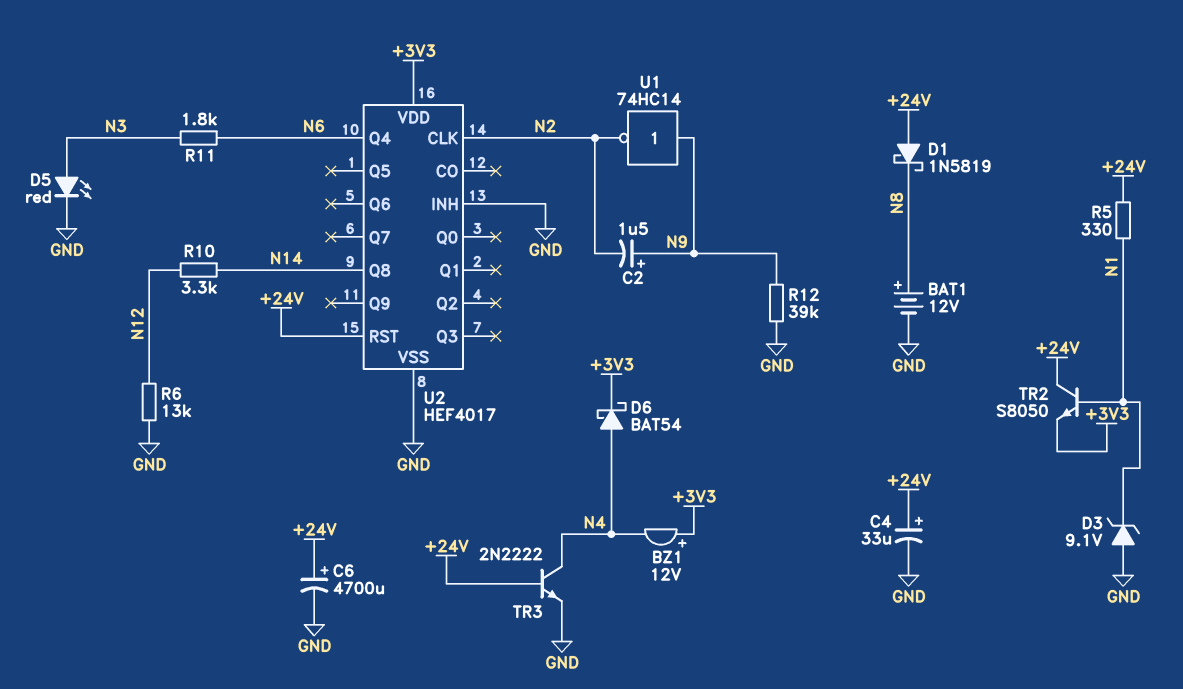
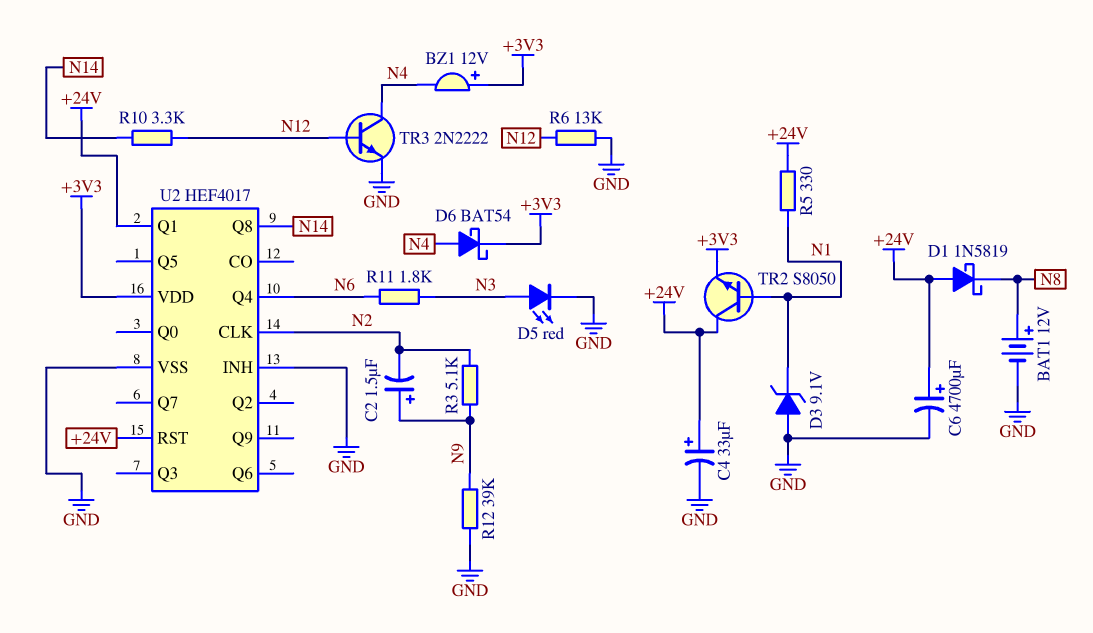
R3: none -> 5.1k (N2, N9)
TR3: NPN 2N2222 (B +24V, C N4, E GND) -> NPN 2N2222 (B N12, C N4, E GND)
U1: NOT 74HC14 (in N9, out N2) -> none
U2 pin Q1: none -> +24V

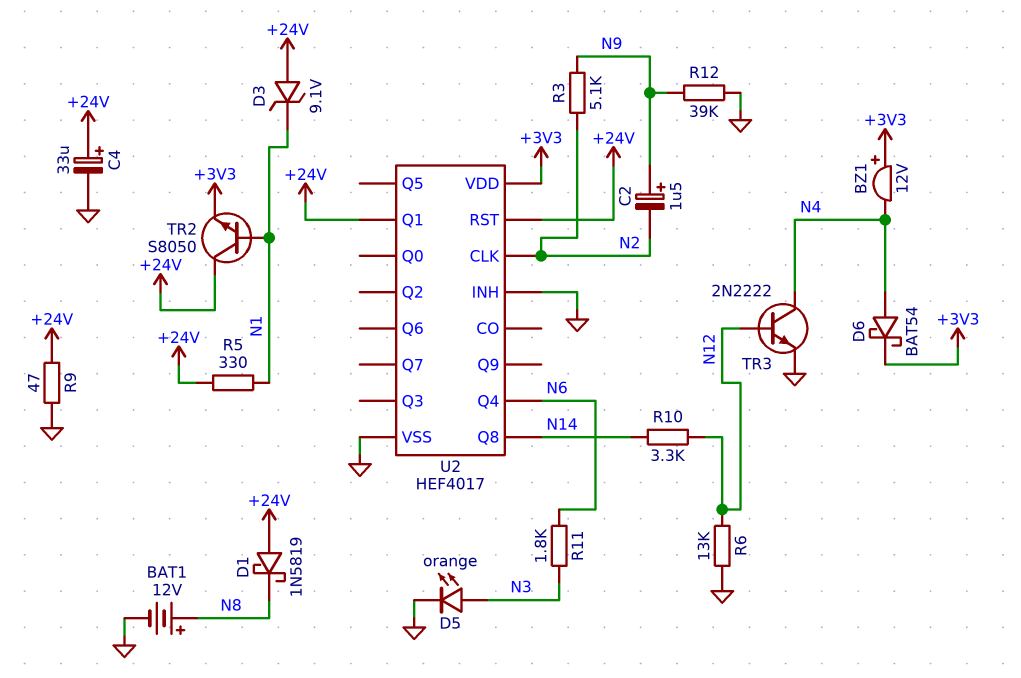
C6: 4700uF (plus +24V, minus GND) -> none
D3: zener 9.1V (A GND, K N1) -> zener 9.1V (A +24V, K N1)
D5: LED red (A N3, K GND) -> LED orange (A N3, K GND)
R9: none -> 47 (+24V, GND)

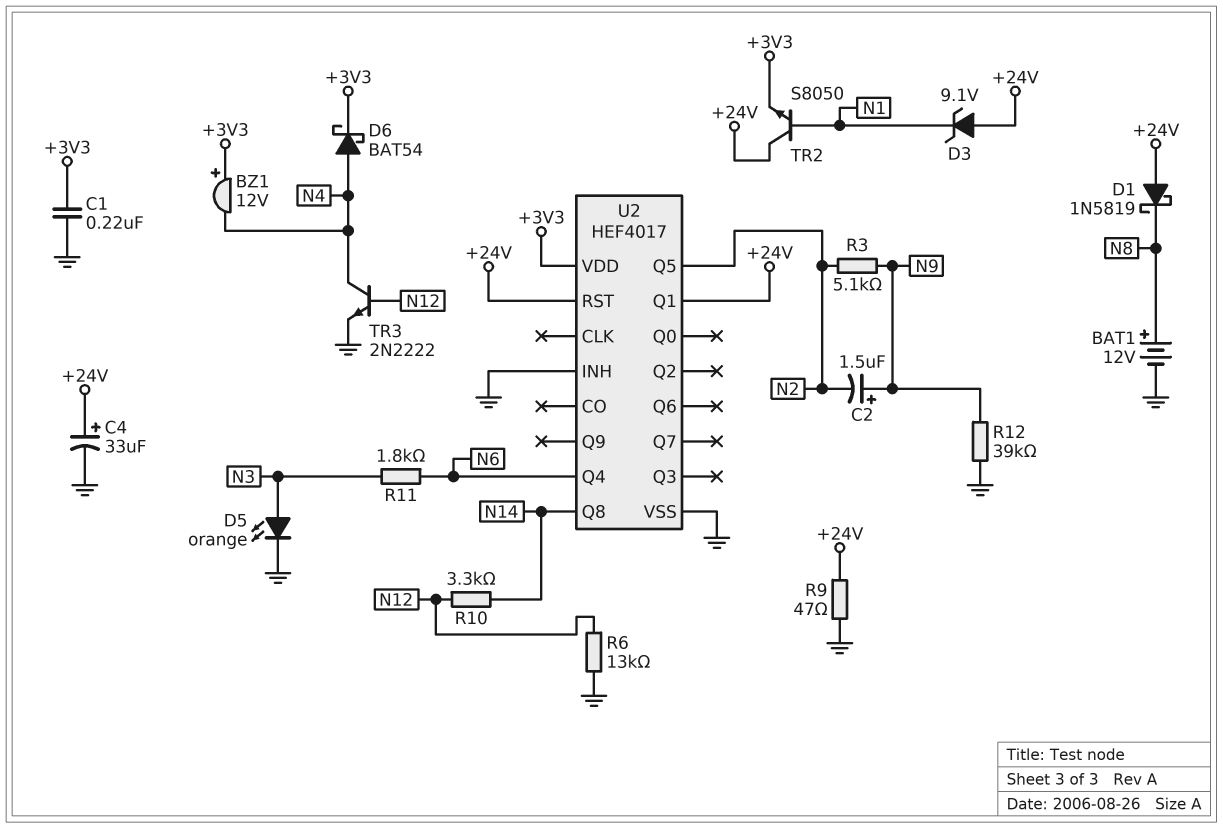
C1: none -> 220nF (+3V3, GND)
R5: 330 (+24V, N1) -> none
U2 pin CLK: N2 -> none
U2 pin Q5: none -> N2

